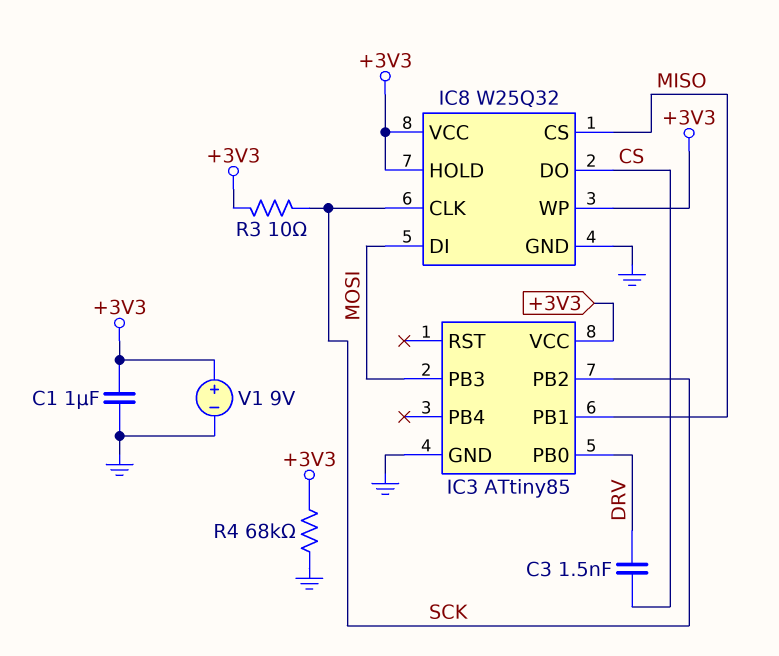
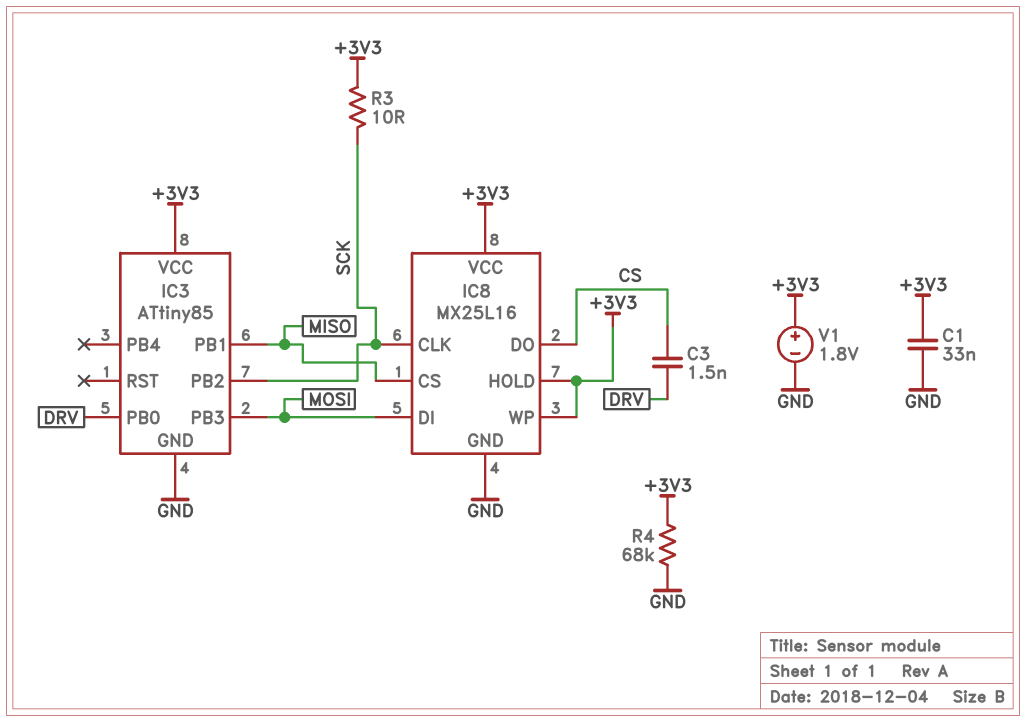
C1: 1uF (+3V3, GND) -> 33nF (+3V3, GND)
IC8: W25Q32 -> MX25L16
V1: 9V (plus +3V3, minus GND) -> 1.8V (plus +3V3, minus GND)

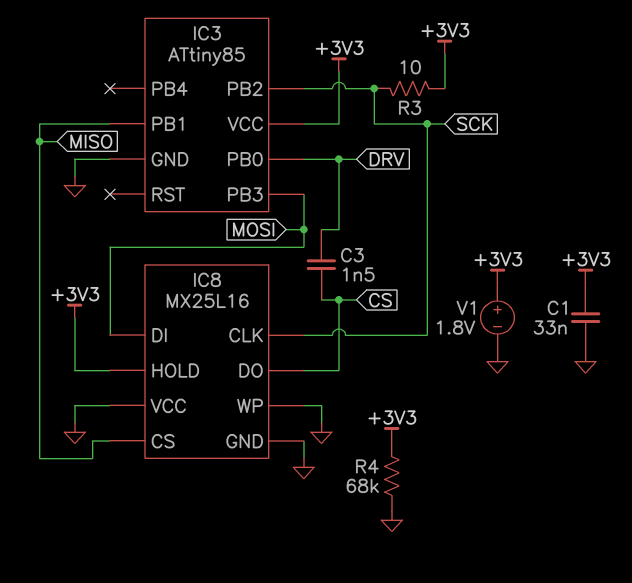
IC8 pin VCC: +3V3 -> GND
IC8 pin WP: +3V3 -> GND

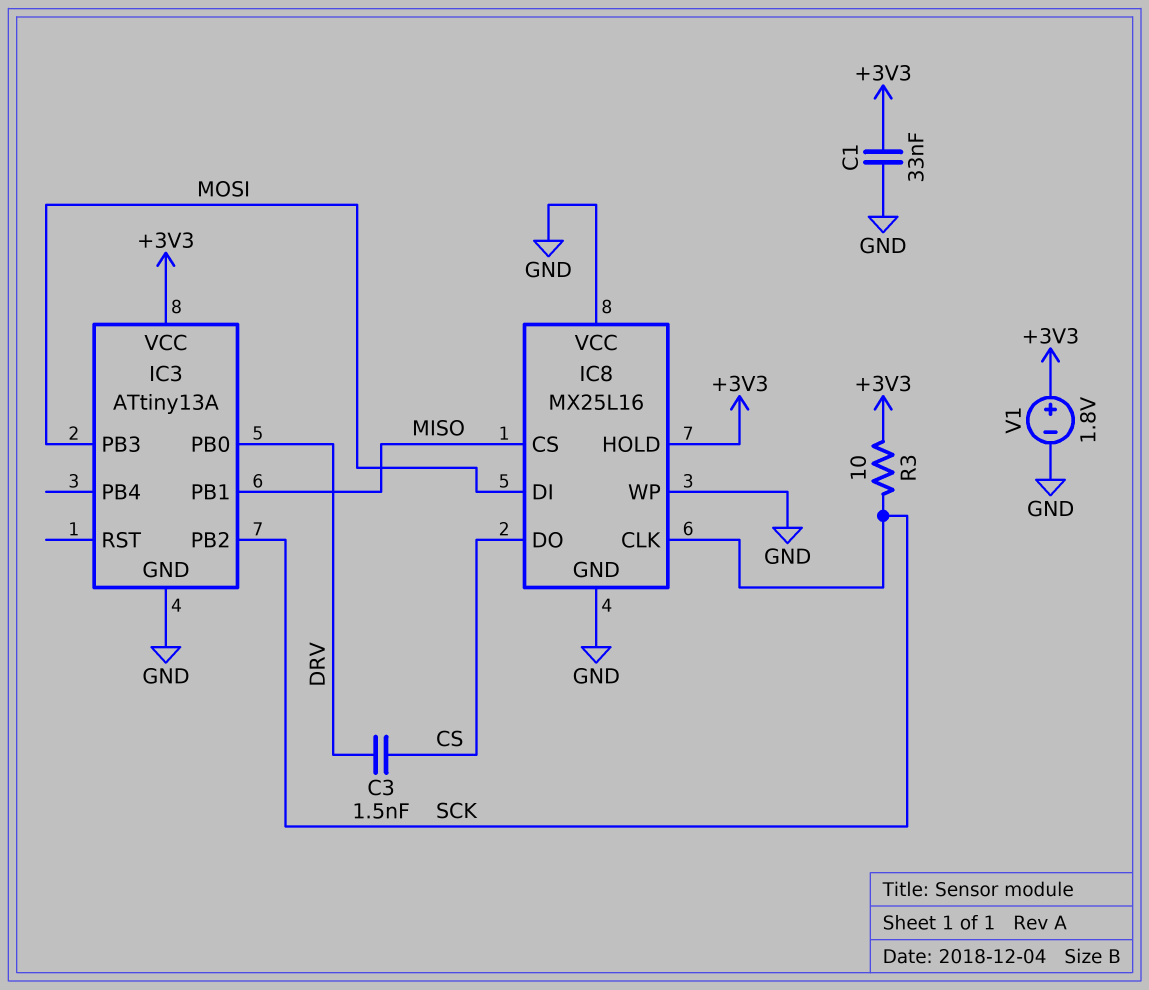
IC3: ATtiny85 -> ATtiny13A
R4: 68k (+3V3, GND) -> none

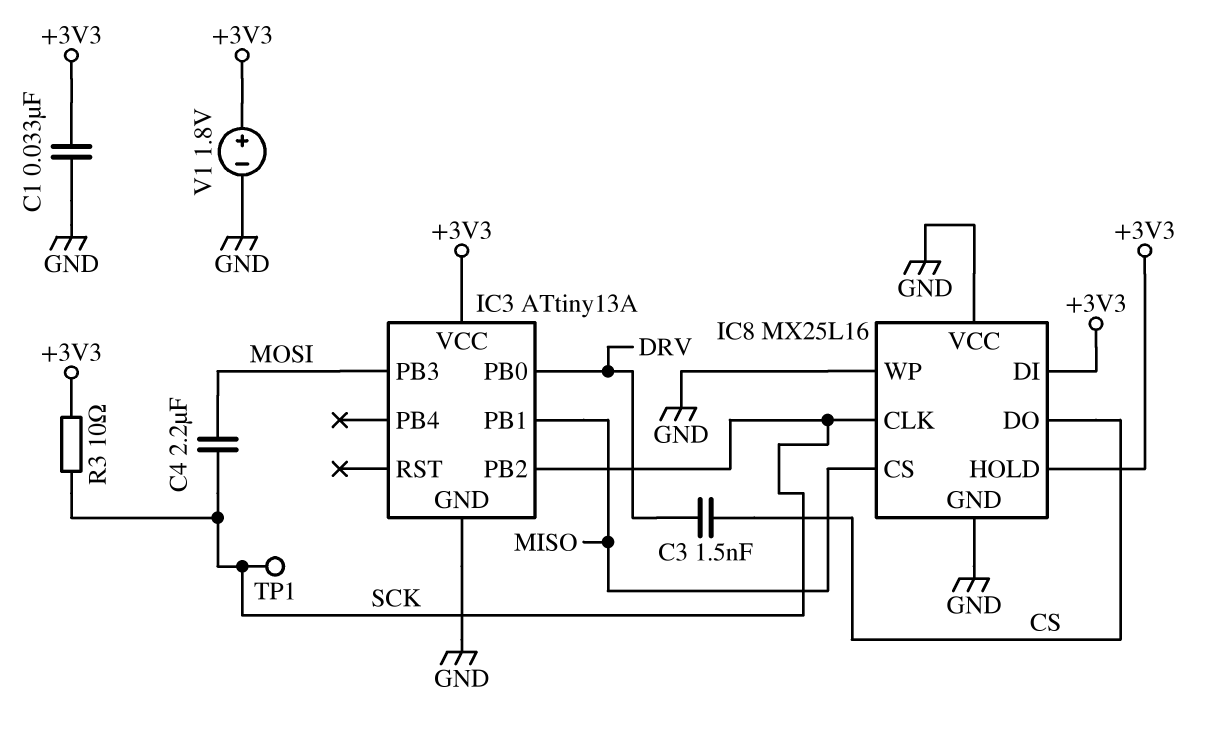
C4: none -> 2.2uF (MOSI, SCK)
IC8 pin DI: MOSI -> +3V3
TP1: none -> test point (SCK)

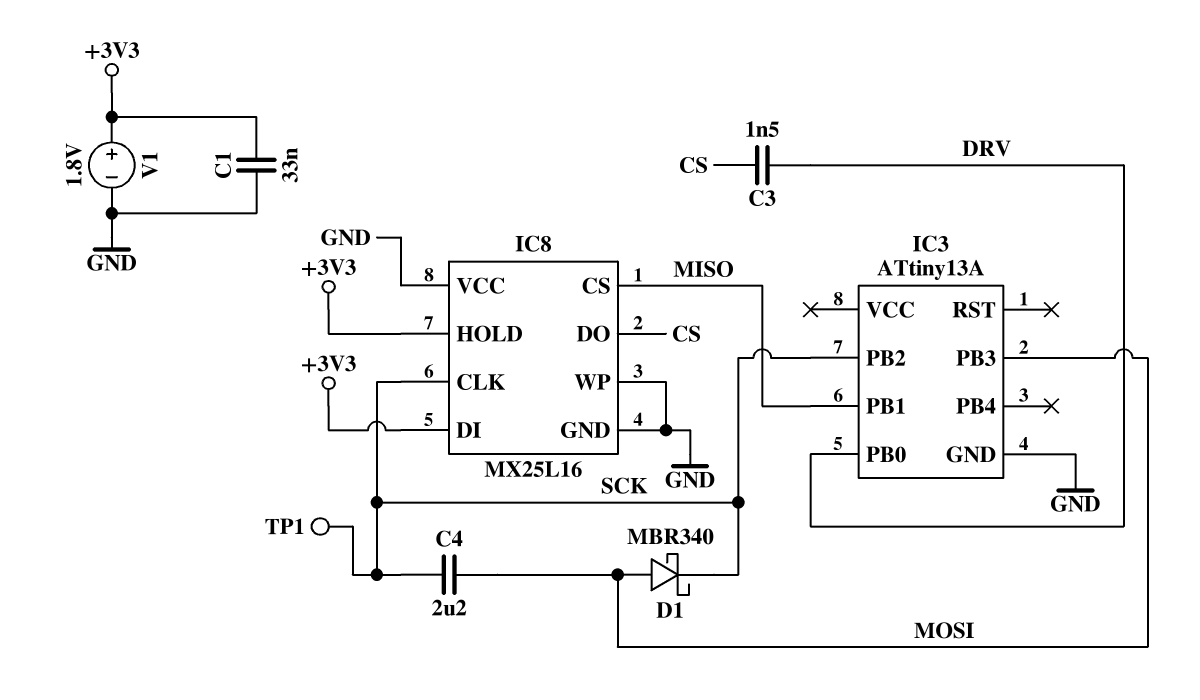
D1: none -> schottky MBR340 (A MOSI, K SCK)
IC3 pin VCC: +3V3 -> none
R3: 10 (+3V3, SCK) -> none

